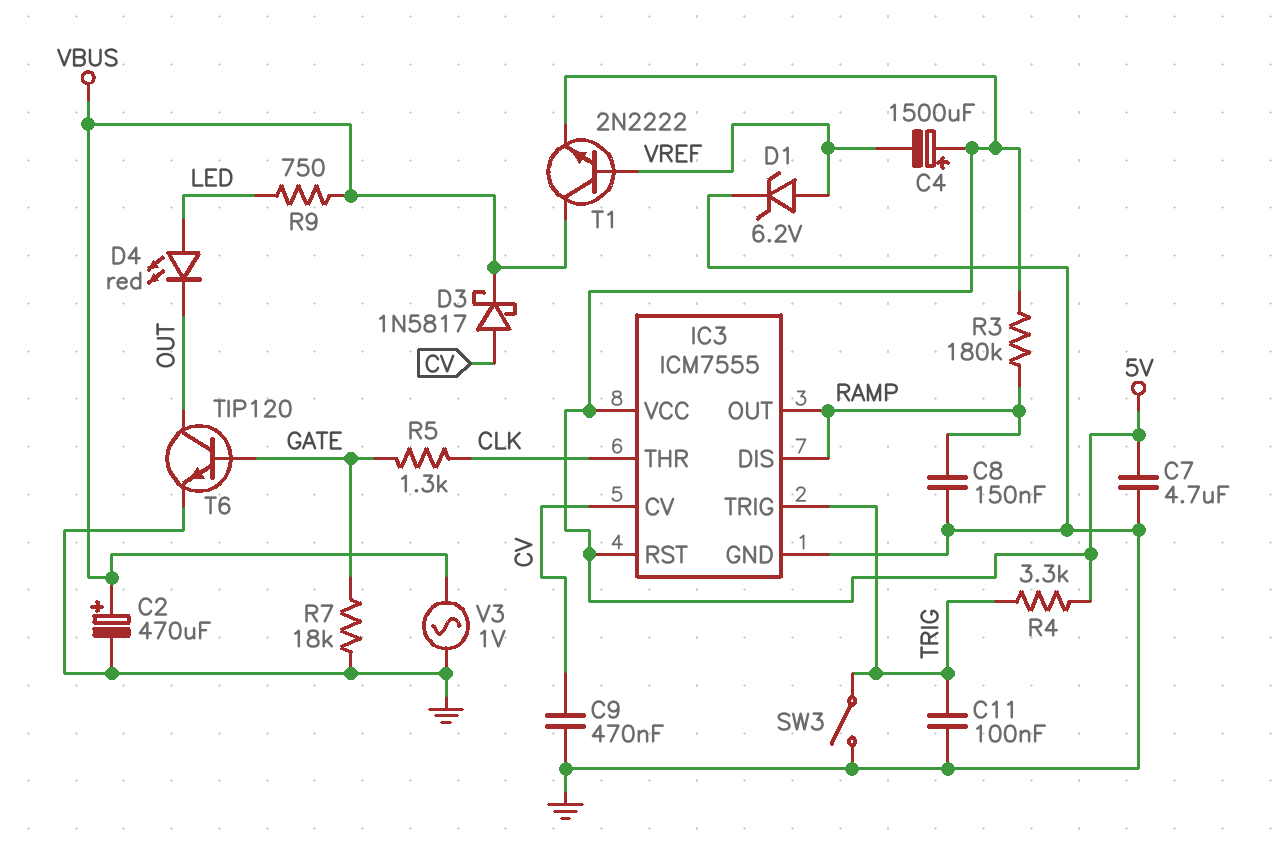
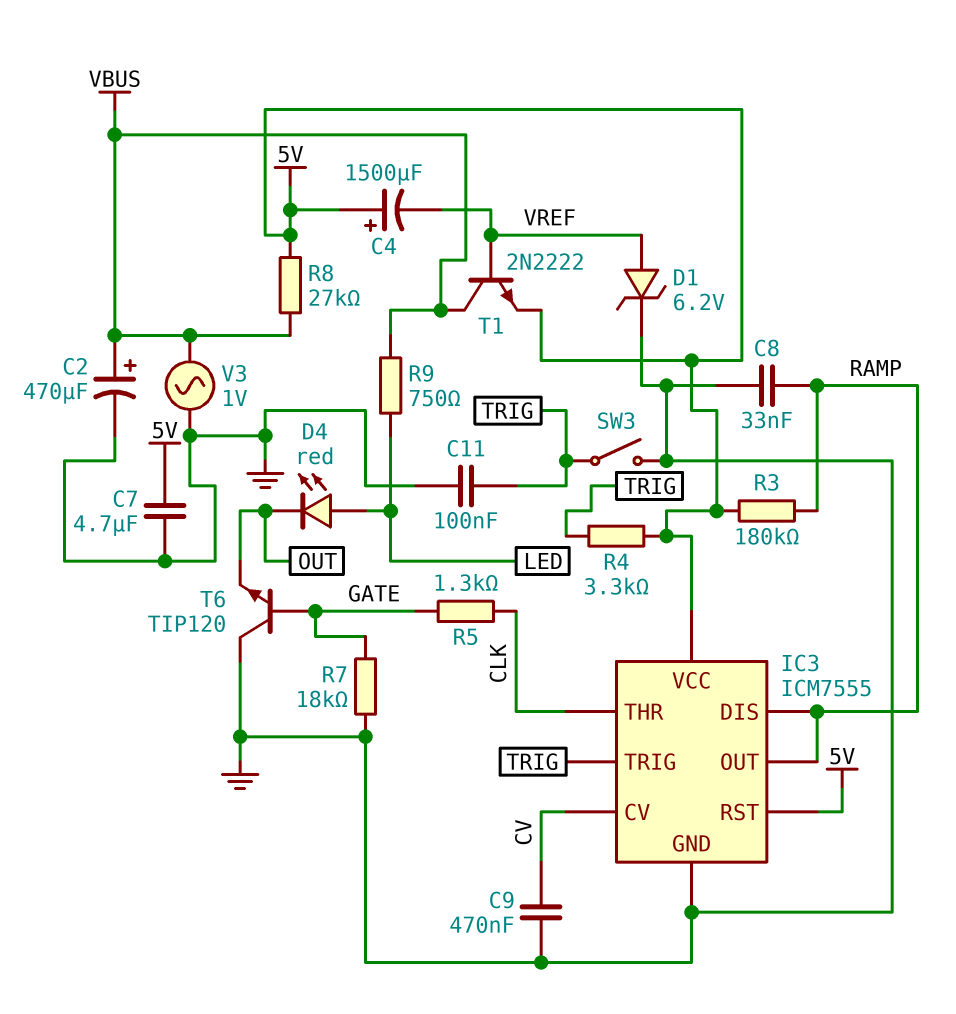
C8: 150nF (GND, RAMP) -> 33nF (GND, RAMP)
D3: schottky 1N5817 (A CV, K VBUS) -> none
R8: none -> 27k (5V, VBUS)
T6: NPN TIP120 (B GATE, C OUT, E GND) -> NPN TIP120 (B GATE, C GND, E OUT)

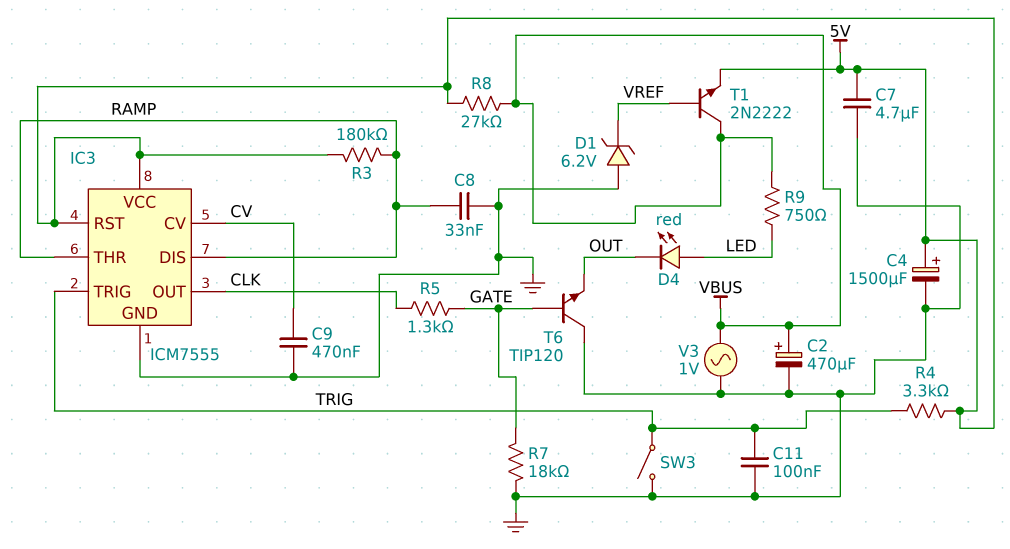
C4: 1500uF (plus 5V, minus VREF) -> 1500uF (plus 5V, minus GND)
D1: zener 6.2V (A VREF, K GND) -> zener 6.2V (A GND, K VREF)
IC3 pin OUT: RAMP -> CLK
IC3 pin THR: CLK -> RAMP

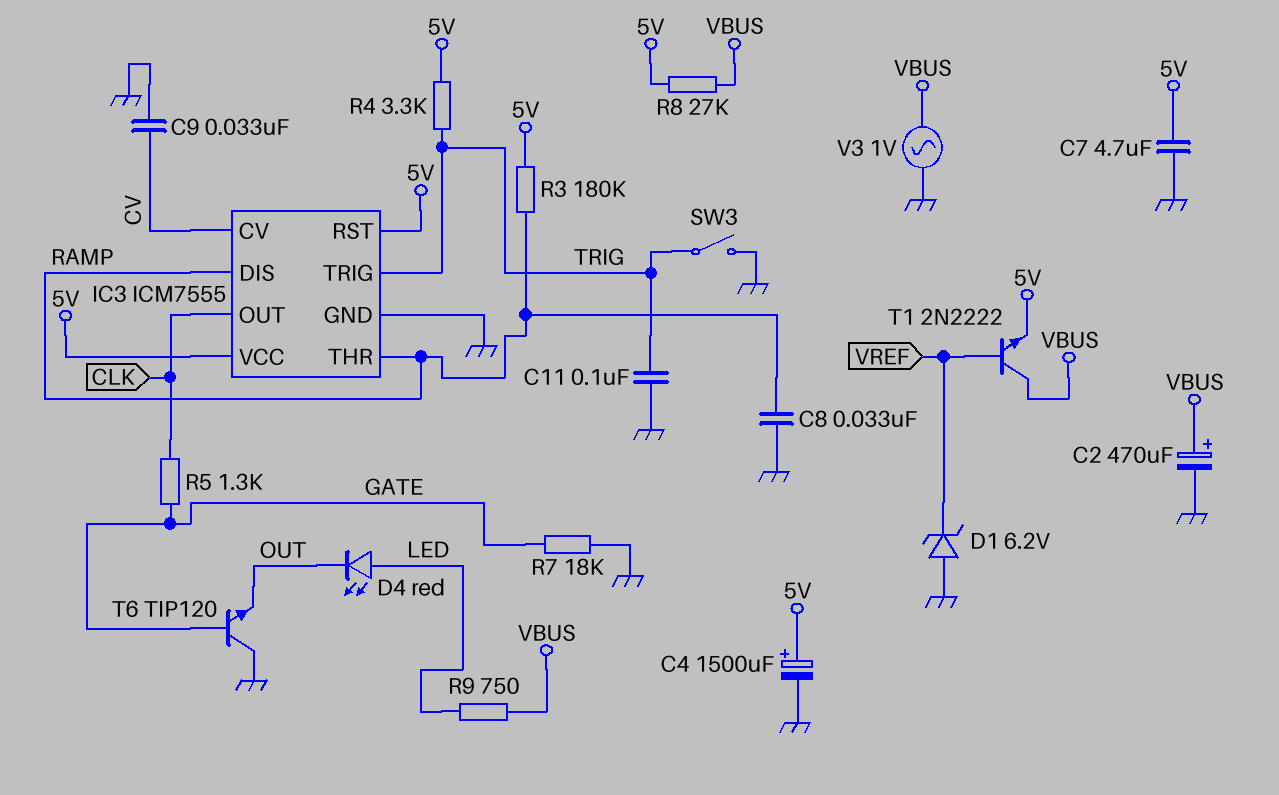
C9: 470nF (CV, GND) -> 33nF (CV, GND)

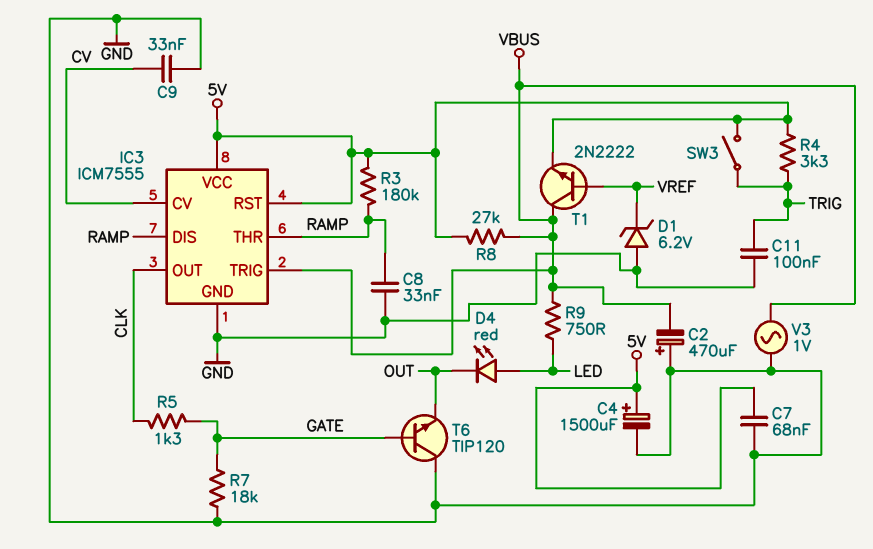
C2: 470uF (plus VBUS, minus GND) -> 470uF (plus GND, minus VBUS)
C7: 4.7uF (5V, GND) -> 68nF (5V, GND)
IC3 pin TRIG: TRIG -> VBUS
SW3: switch (GND, TRIG) -> switch (5V, TRIG)

